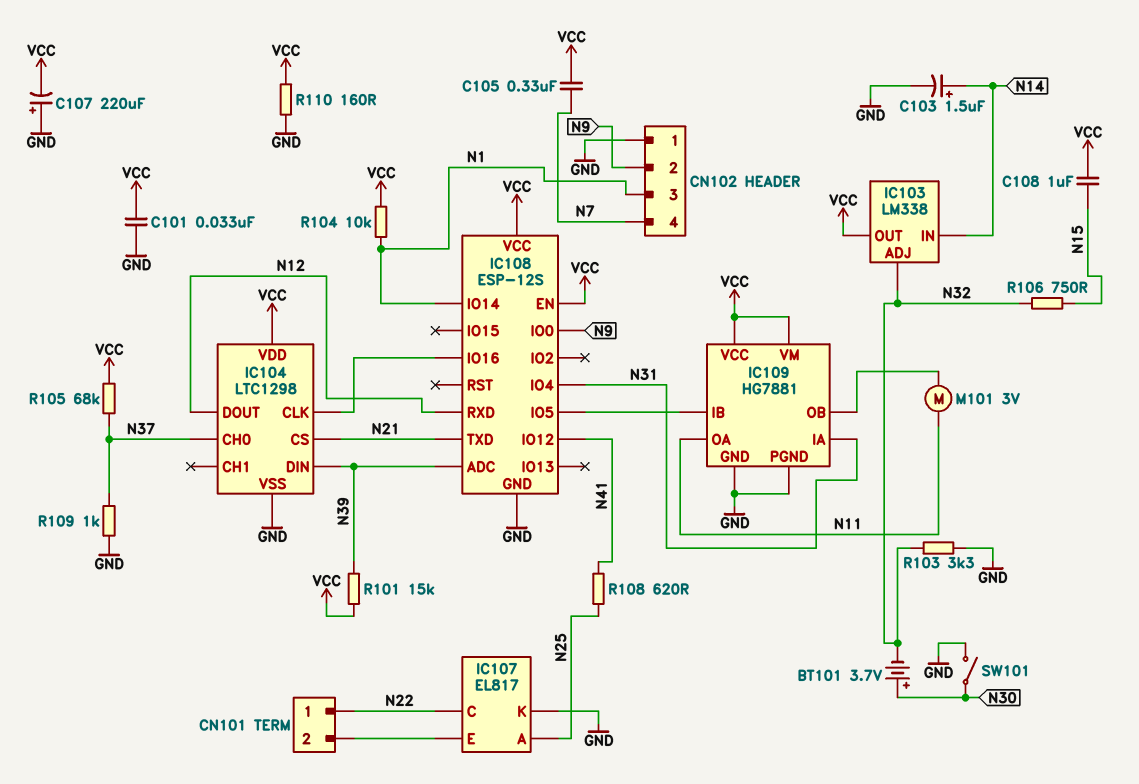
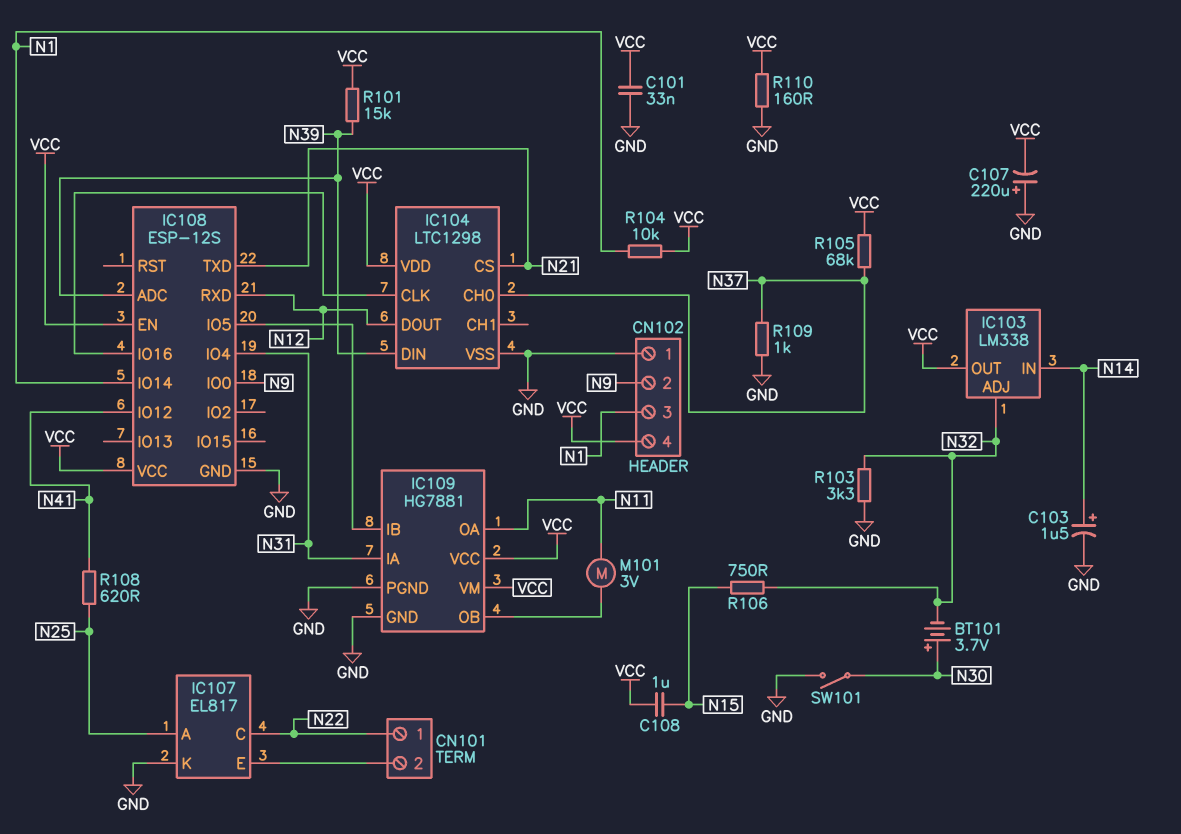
C105: 330nF (N7, VCC) -> none
CN102 pin 4: N7 -> VCC

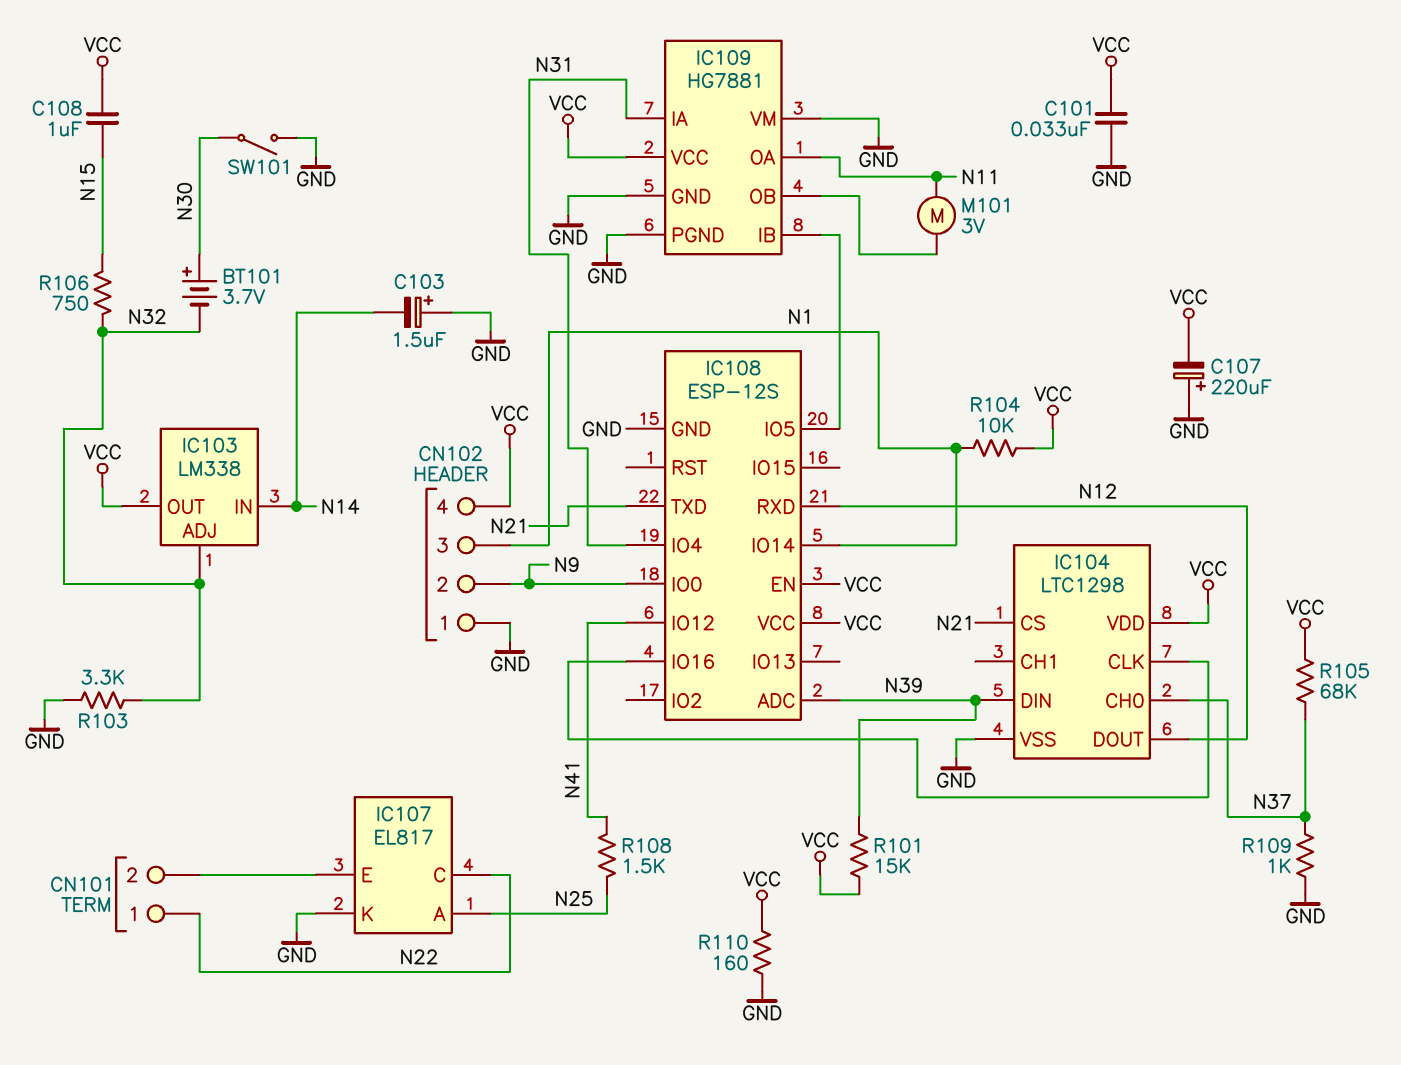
C103: 1.5uF (plus N14, minus GND) -> 1.5uF (plus GND, minus N14)
IC109 pin VM: VCC -> GND
R108: 620 (N25, N41) -> 1.5k (N25, N41)

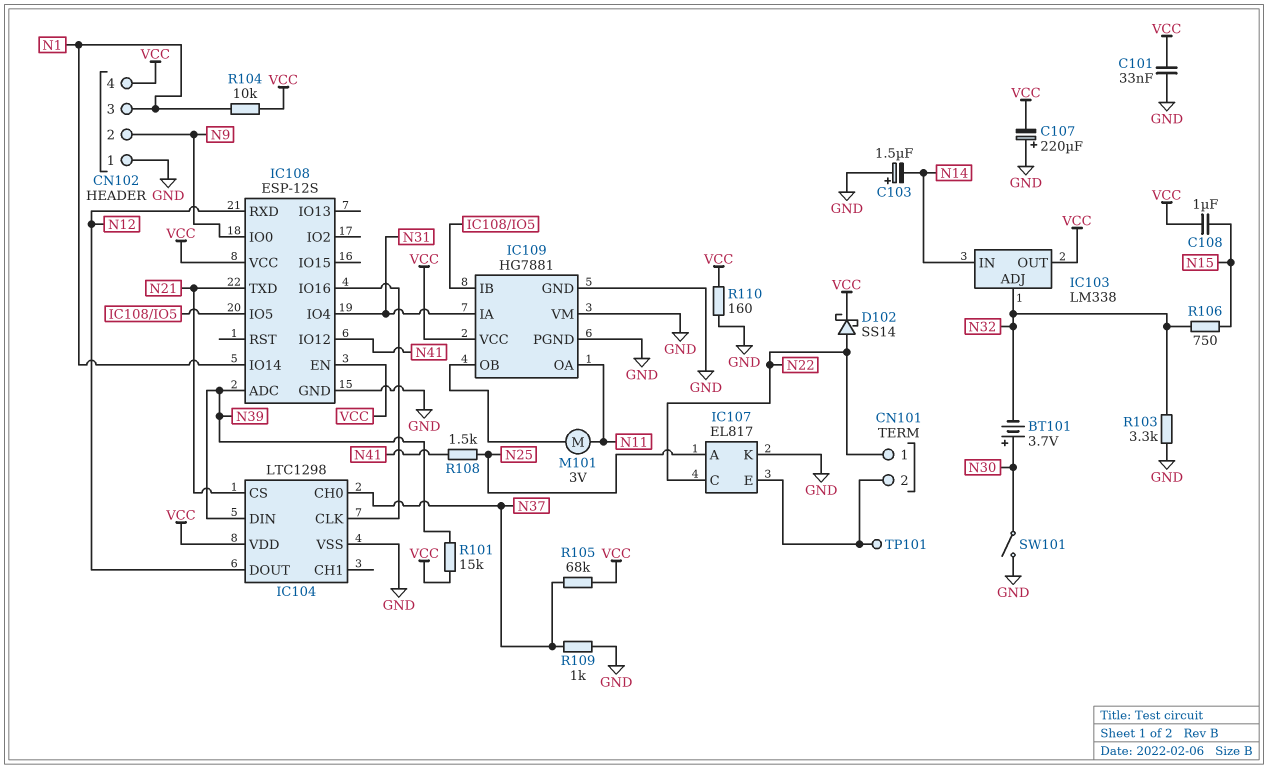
D102: none -> schottky SS14 (A N22, K VCC)
TP101: none -> test point (CN101/2)

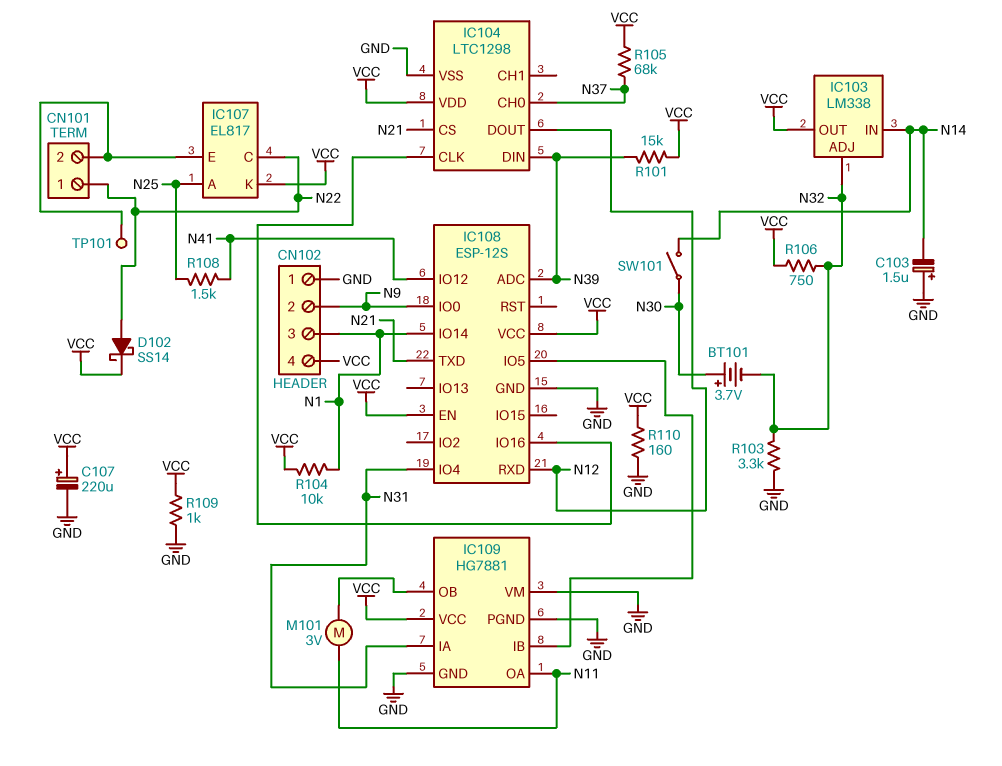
C101: 33nF (GND, VCC) -> none
C107: 220uF (plus GND, minus VCC) -> 220uF (plus VCC, minus GND)
C108: 1uF (N15, VCC) -> none
IC107 pin K: GND -> VCC
R106: 750 (N15, N32) -> 750 (N32, VCC)
R109: 1k (GND, N37) -> 1k (GND, VCC)
SW101: switch (GND, N30) -> switch (N14, N30)

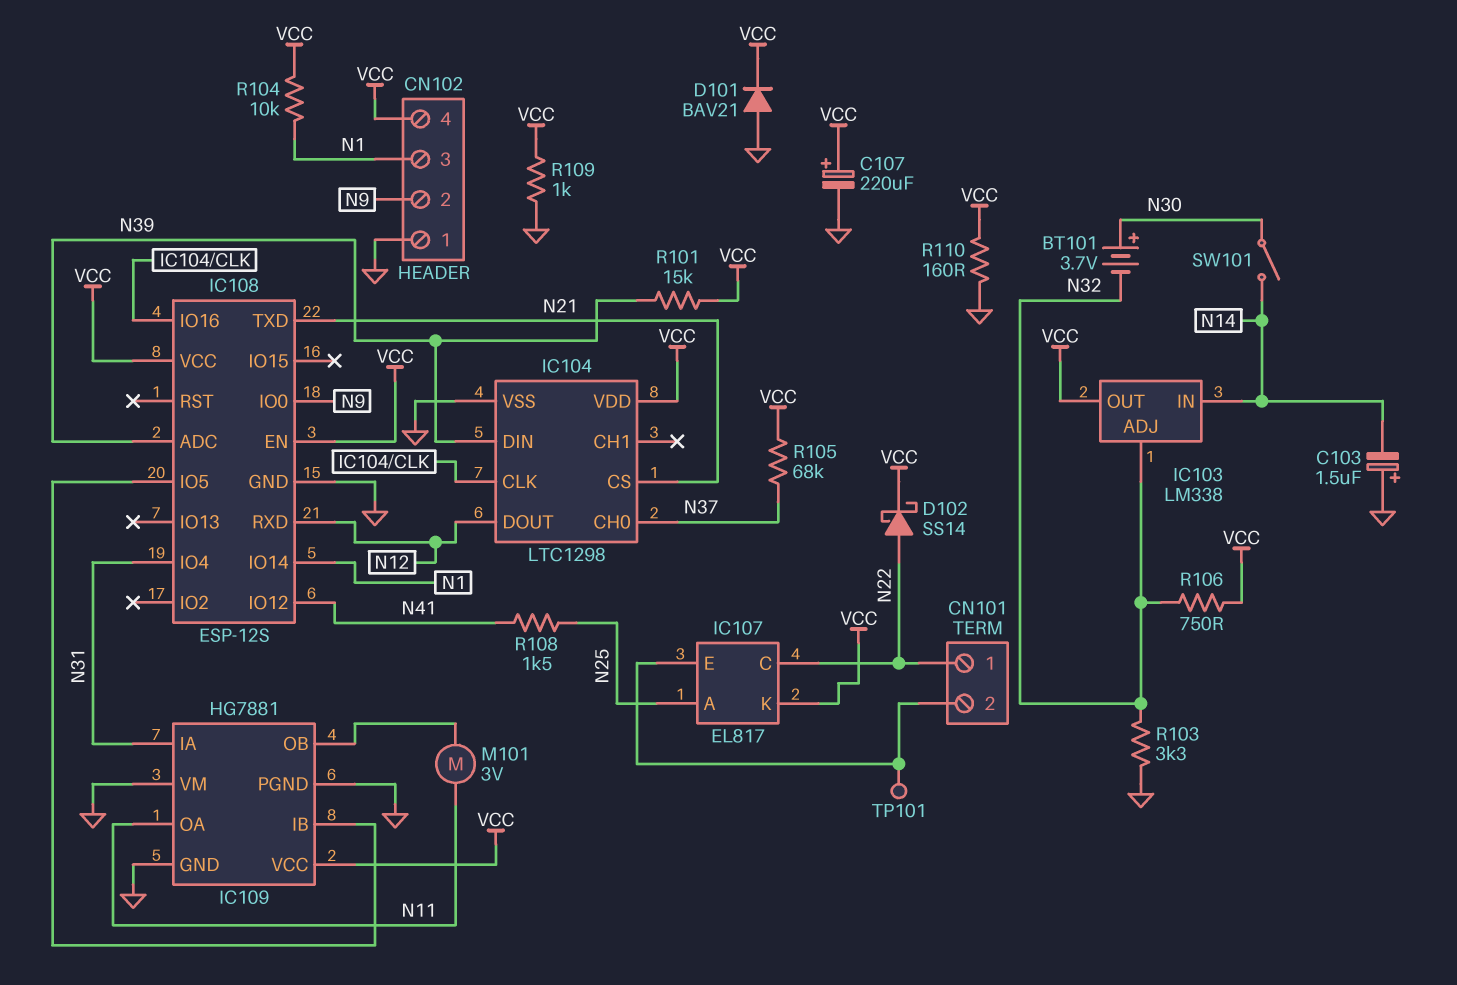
D101: none -> diode BAV21 (A GND, K VCC)

